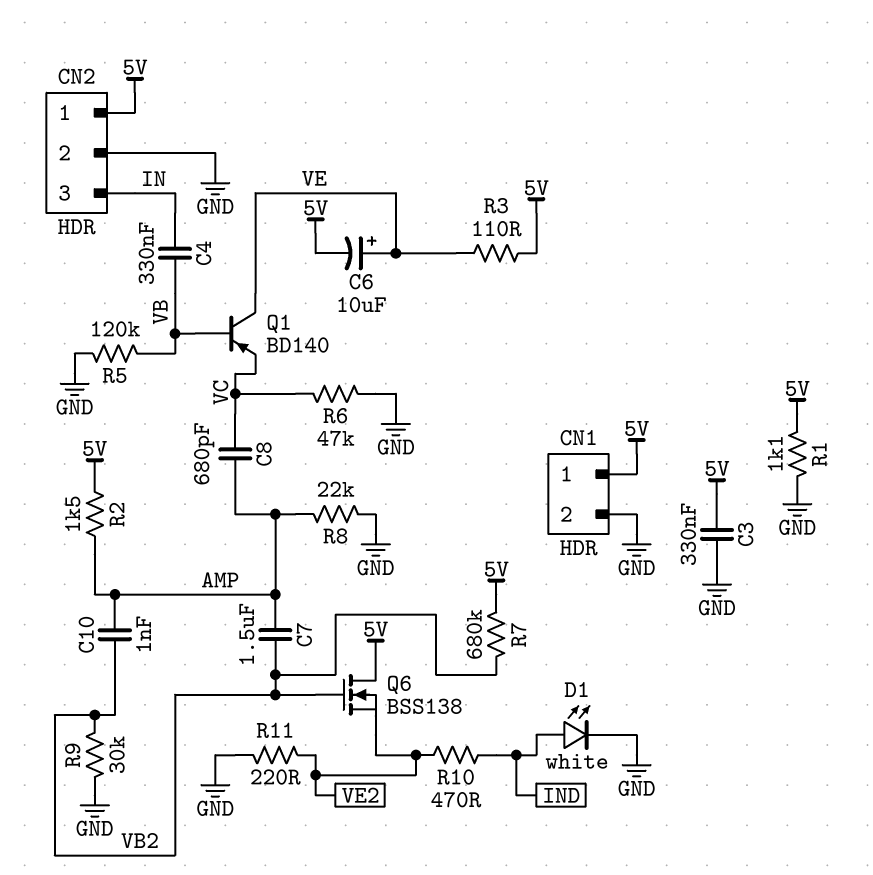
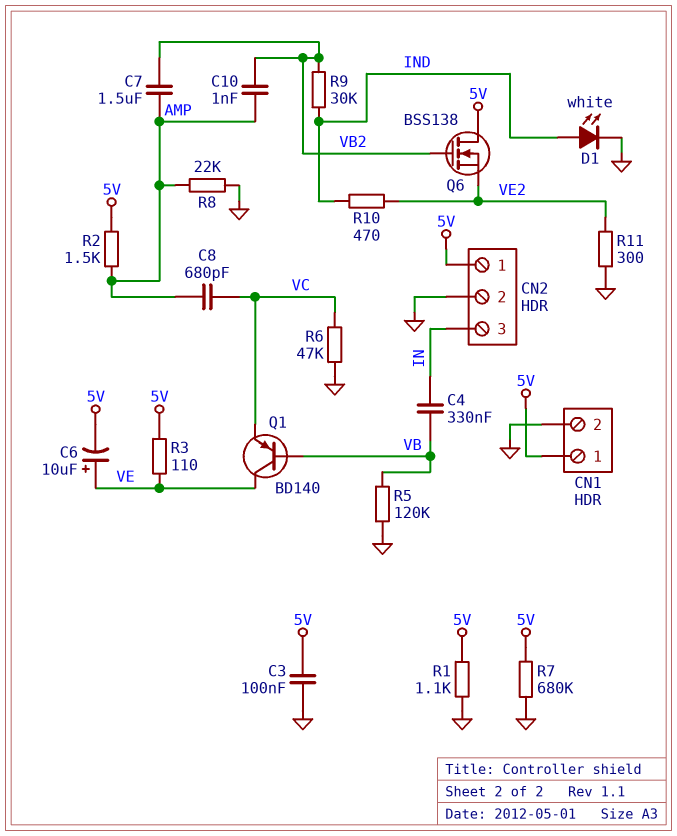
C3: 330nF (5V, GND) -> 100nF (5V, GND)
R7: 680k (5V, VB2) -> 680k (5V, GND)
R9: 30k (GND, VB2) -> 30k (IND, VB2)
R11: 220 (GND, VE2) -> 300 (GND, VE2)

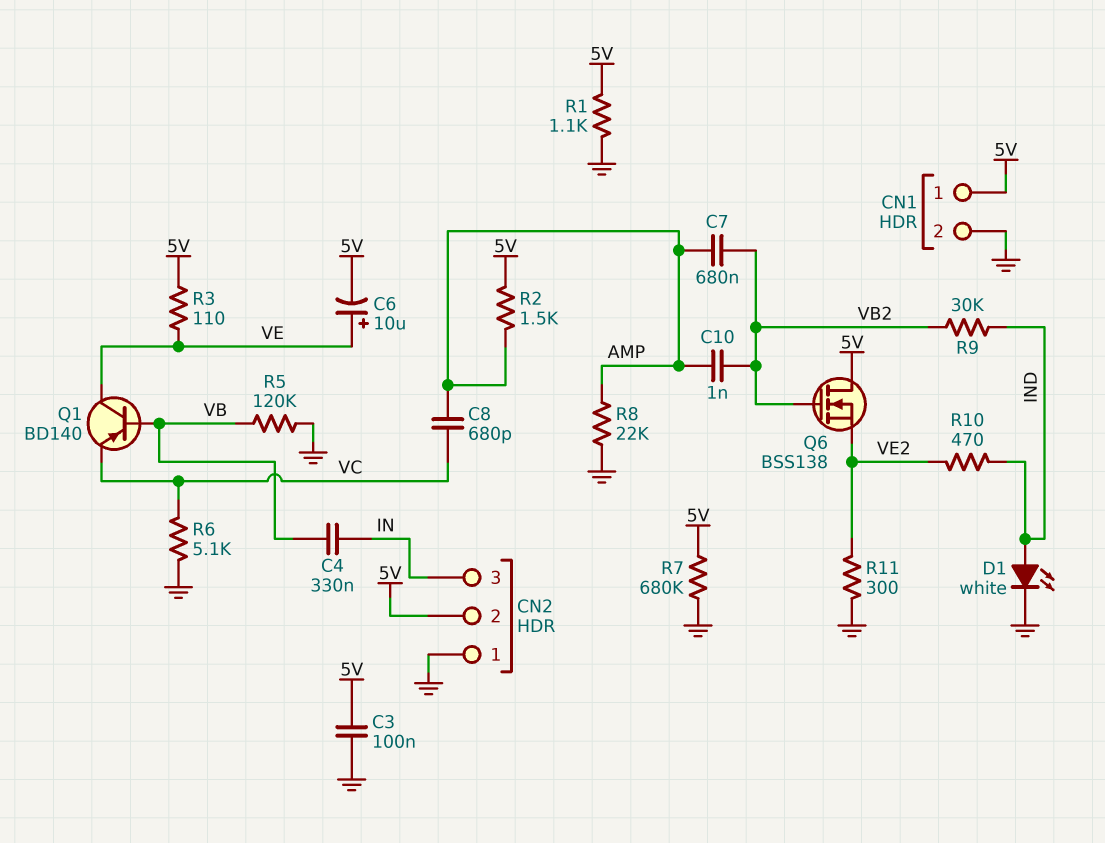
C7: 1.5uF (AMP, VB2) -> 680nF (AMP, VB2)
CN2 pin 1: 5V -> GND
CN2 pin 2: GND -> 5V
R6: 47k (GND, VC) -> 5.1k (GND, VC)

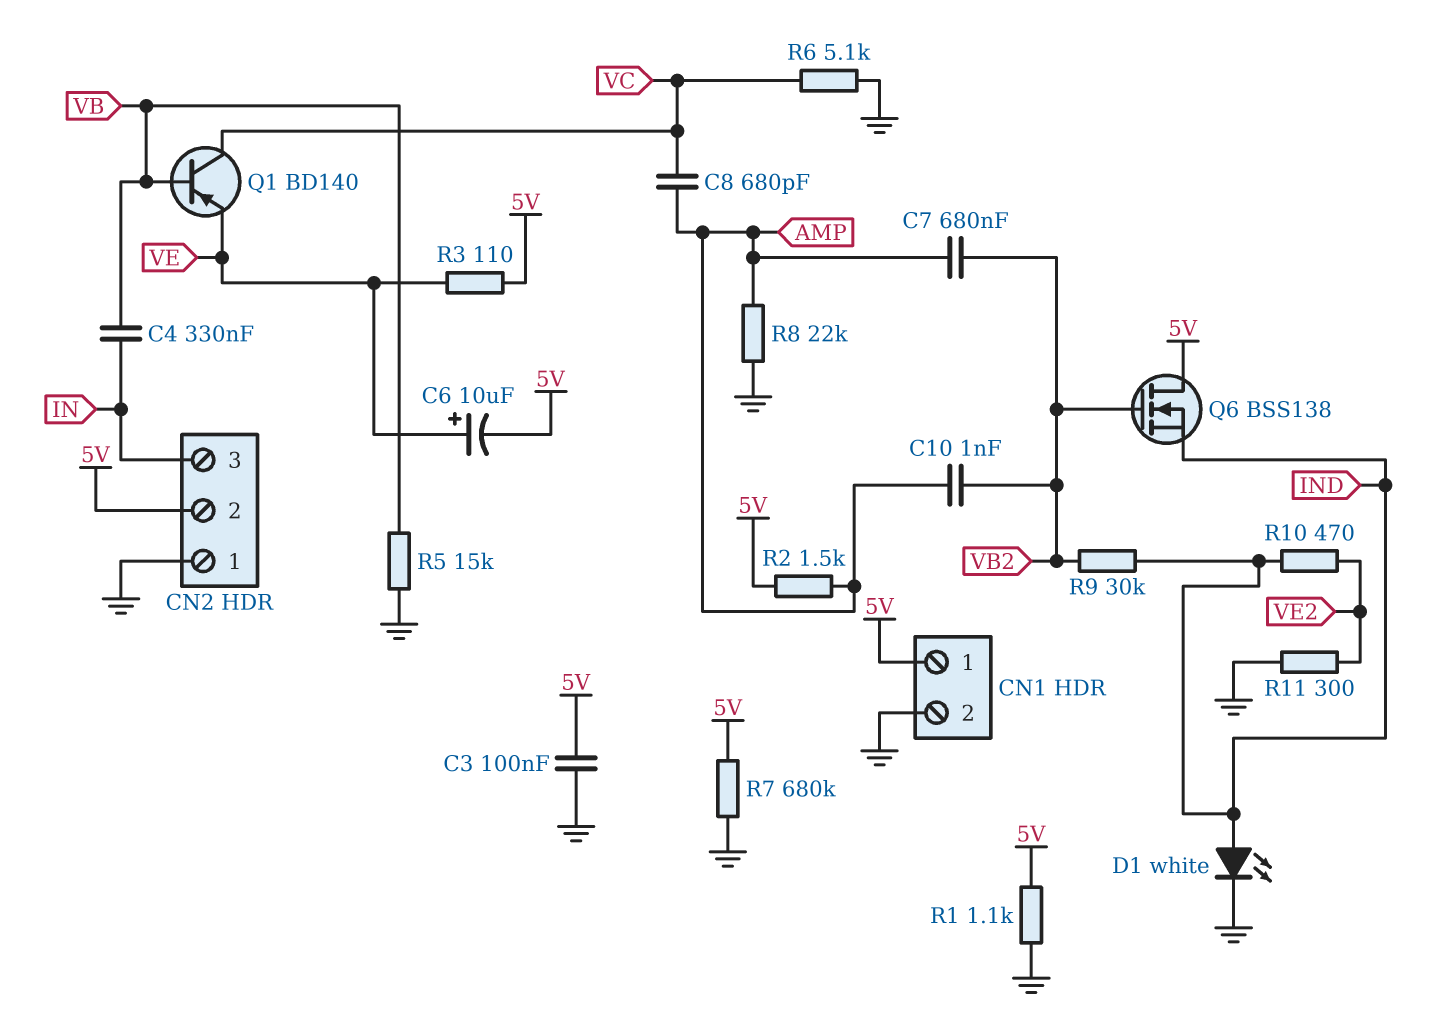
Q1: PNP BD140 (B VB, C VE, E VC) -> PNP BD140 (B VB, C VC, E VE)
Q6: NMOS BSS138 (G VB2, D 5V, S VE2) -> NMOS BSS138 (G VB2, D 5V, S IND)
R5: 120k (GND, VB) -> 15k (GND, VB)

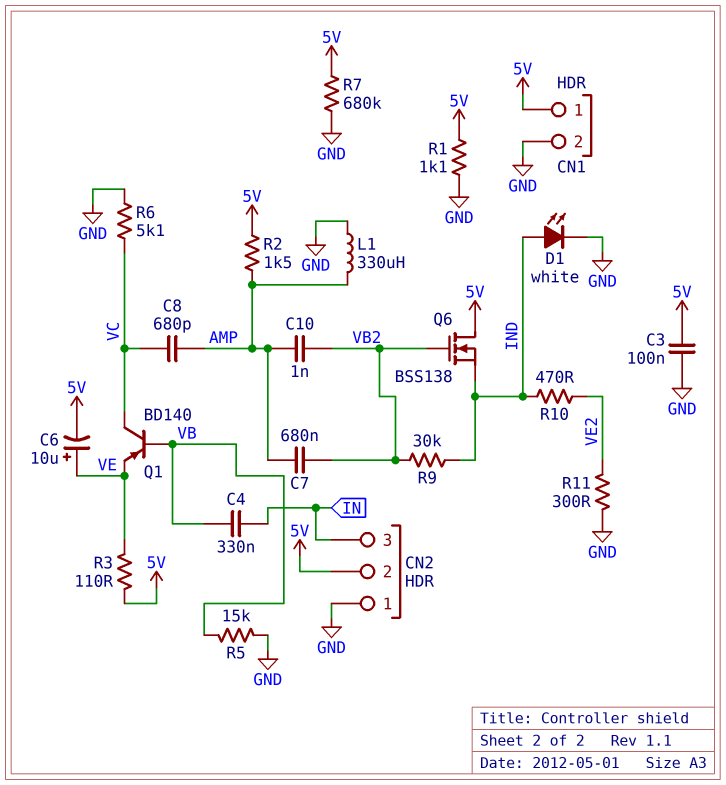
L1: none -> 330uH (AMP, GND)
R8: 22k (AMP, GND) -> none

